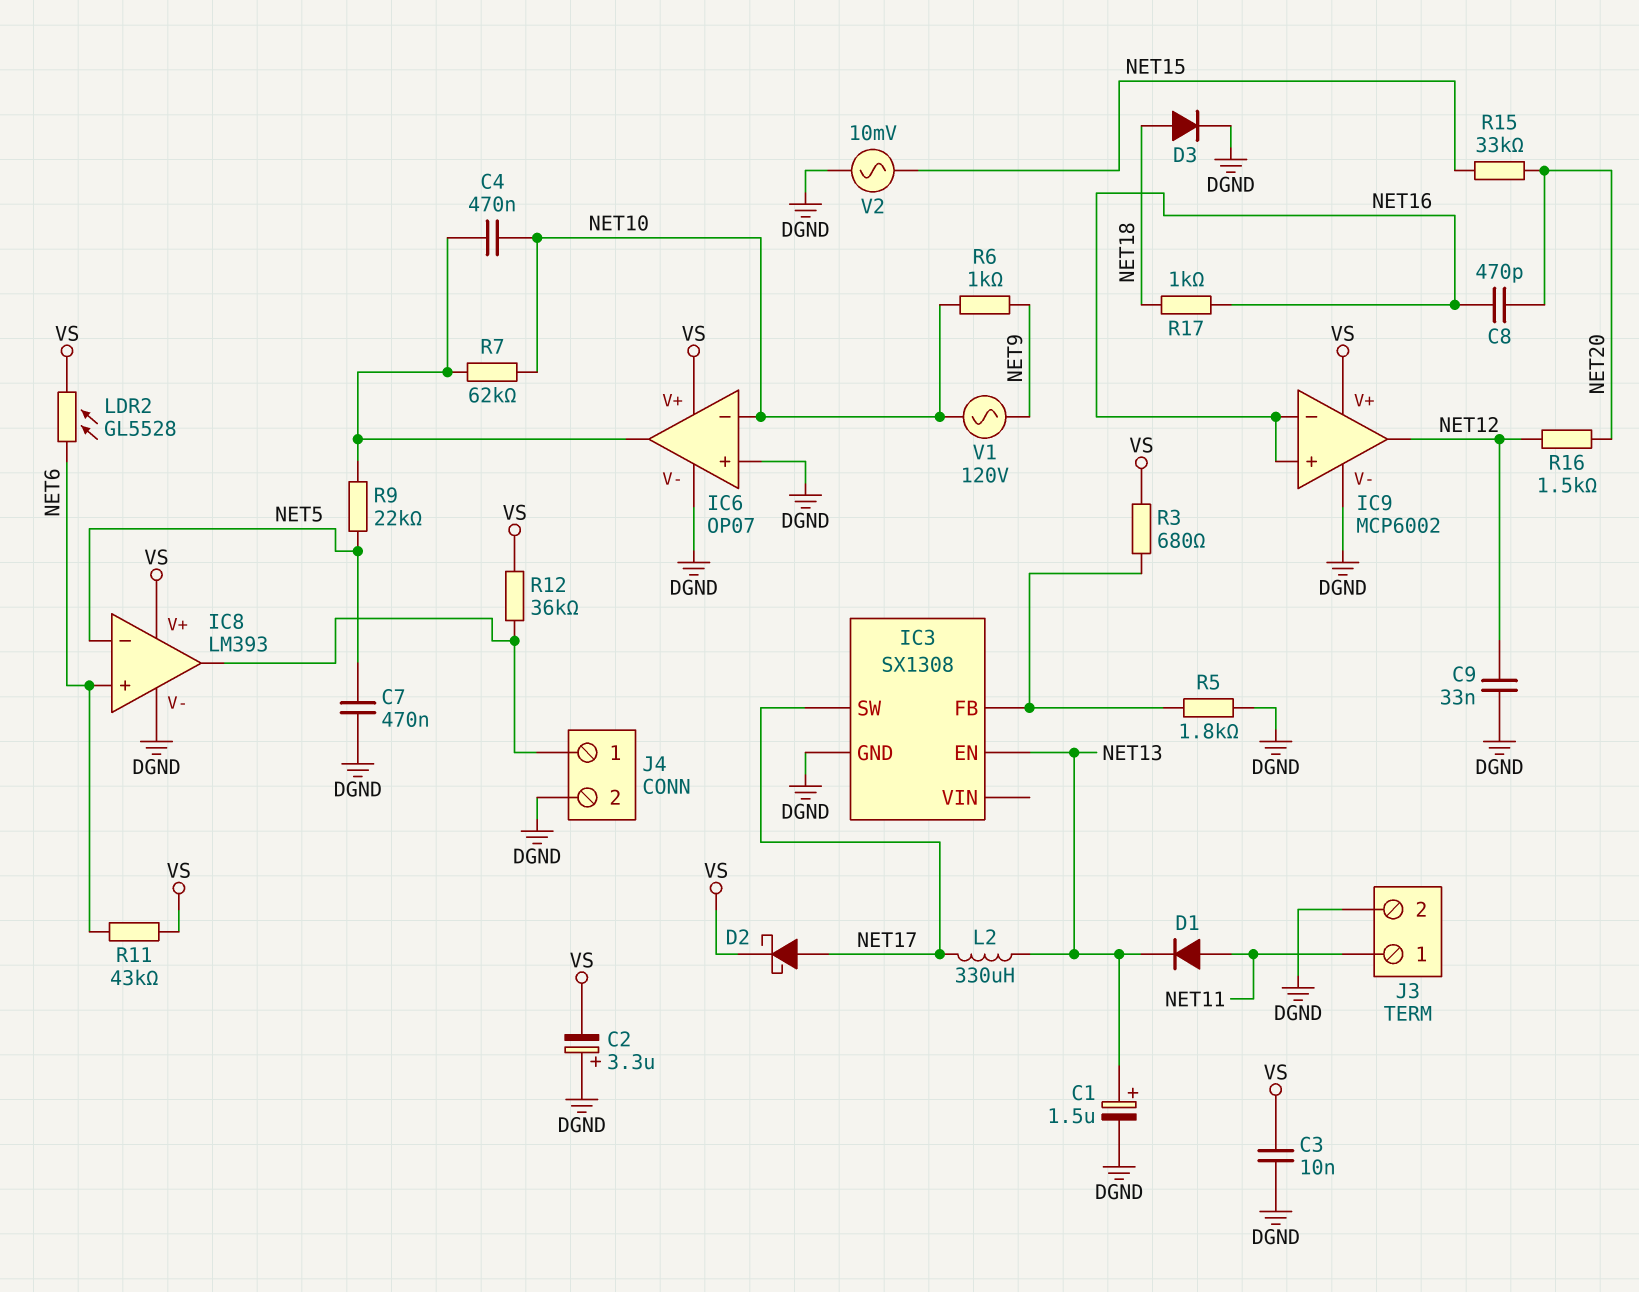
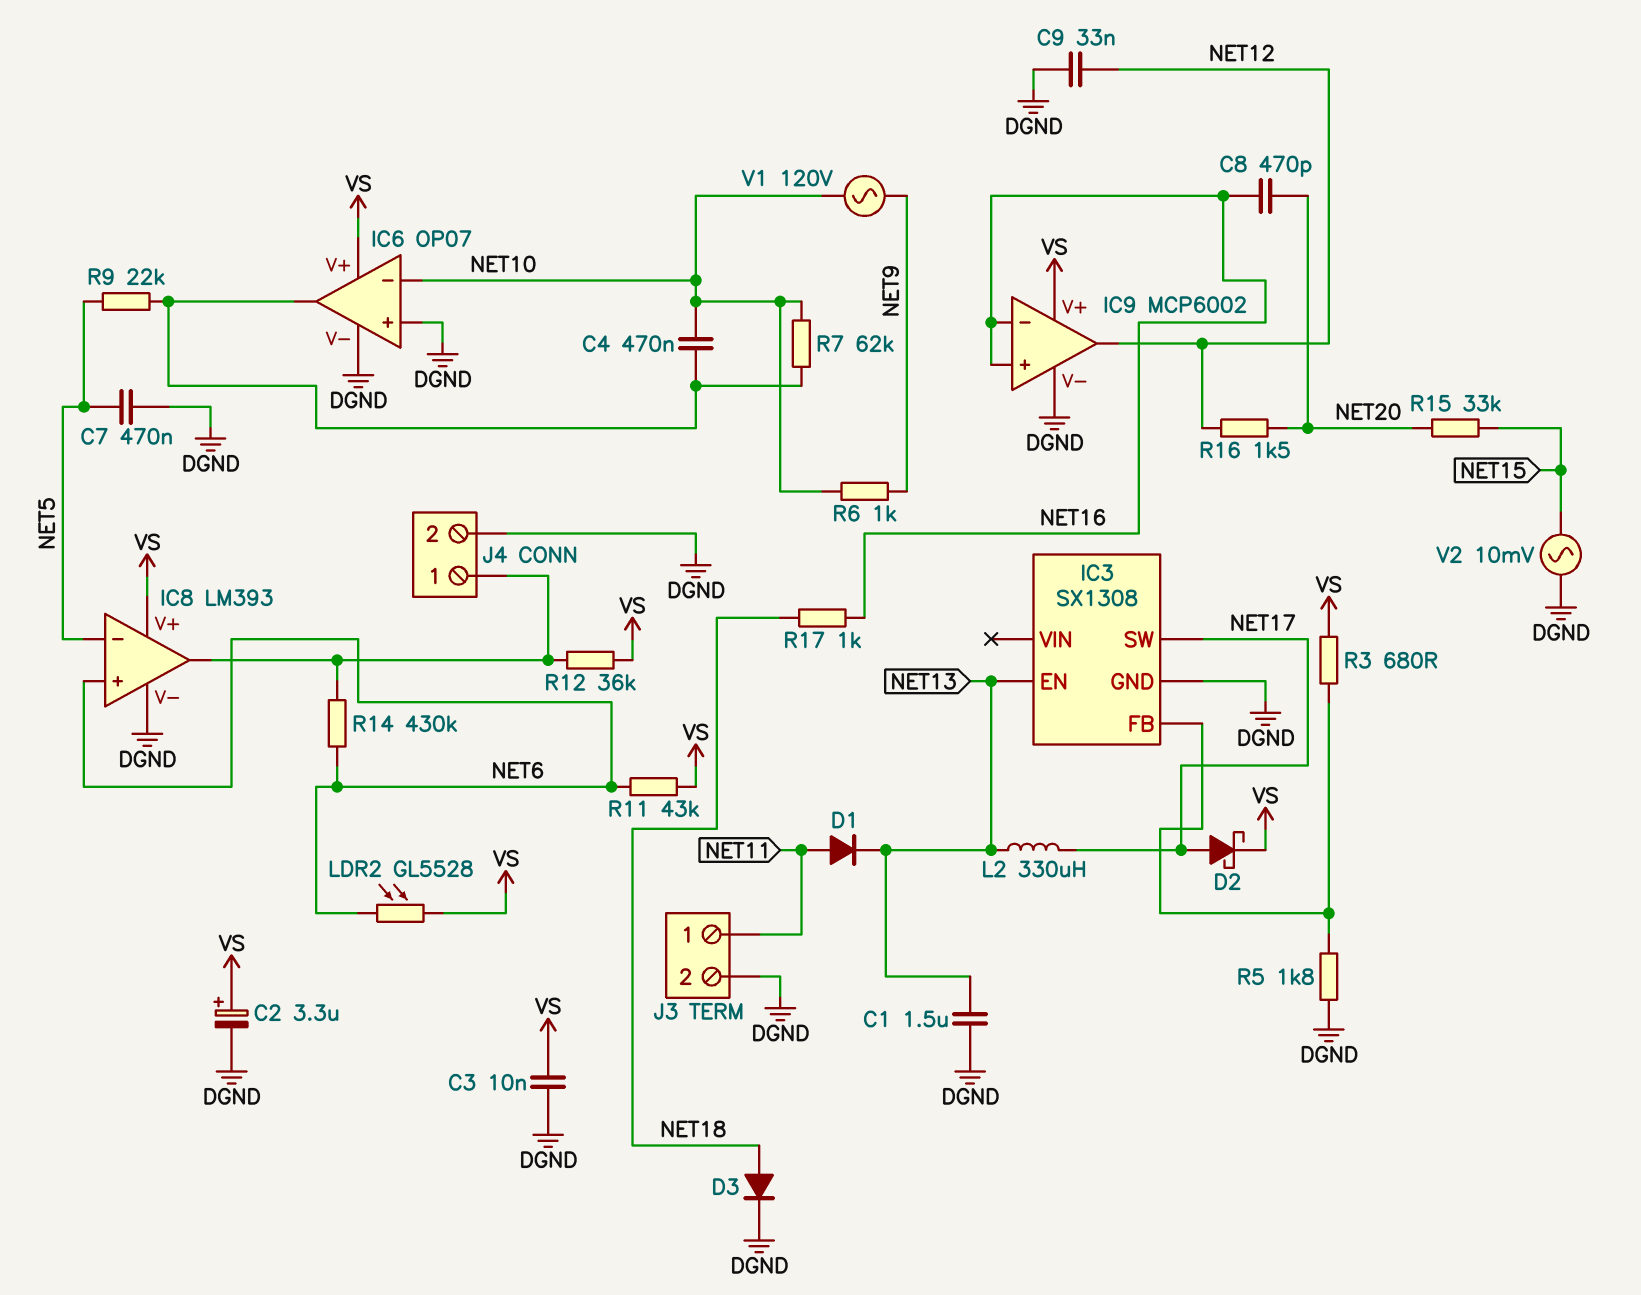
C1: 1.5uF (plus NET13, minus DGND) -> 1.5uF (DGND, NET13)
C2: 3.3uF (plus DGND, minus VS) -> 3.3uF (plus VS, minus DGND)
R14: none -> 430k (IC8/out, NET6)

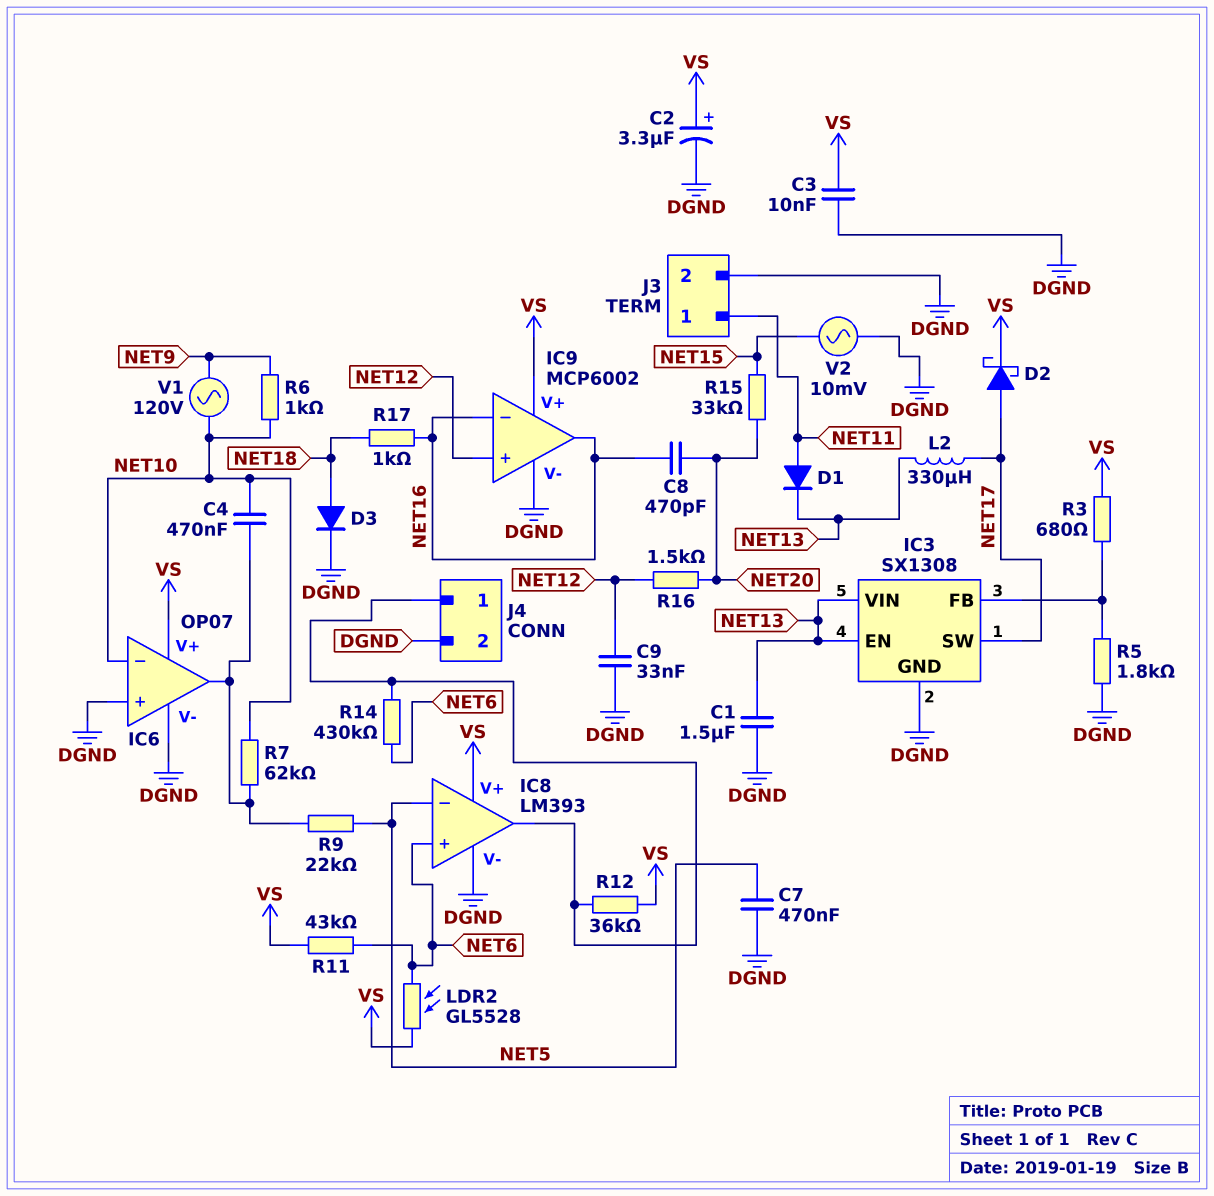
IC3 pin VIN: none -> NET13
IC9 pin in+: NET16 -> NET12
IC9 pin out: NET12 -> NET16

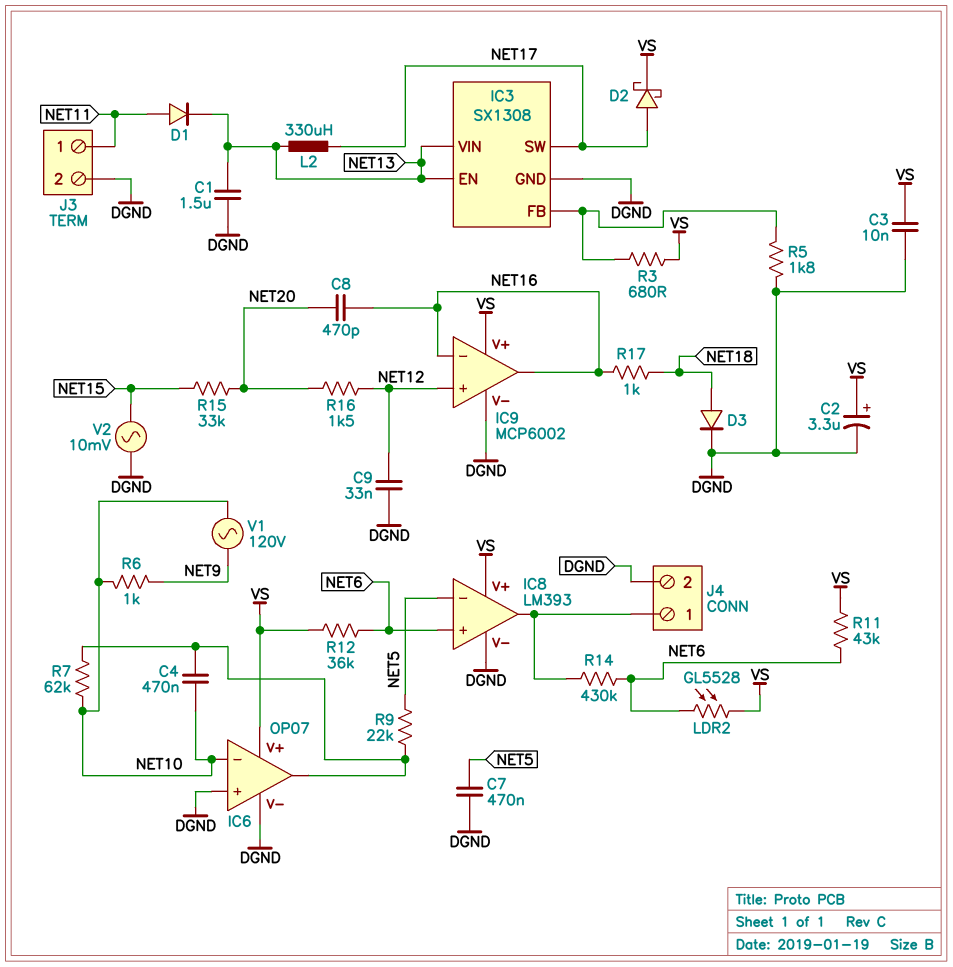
R12: 36k (IC8/out, VS) -> 36k (NET6, VS)

